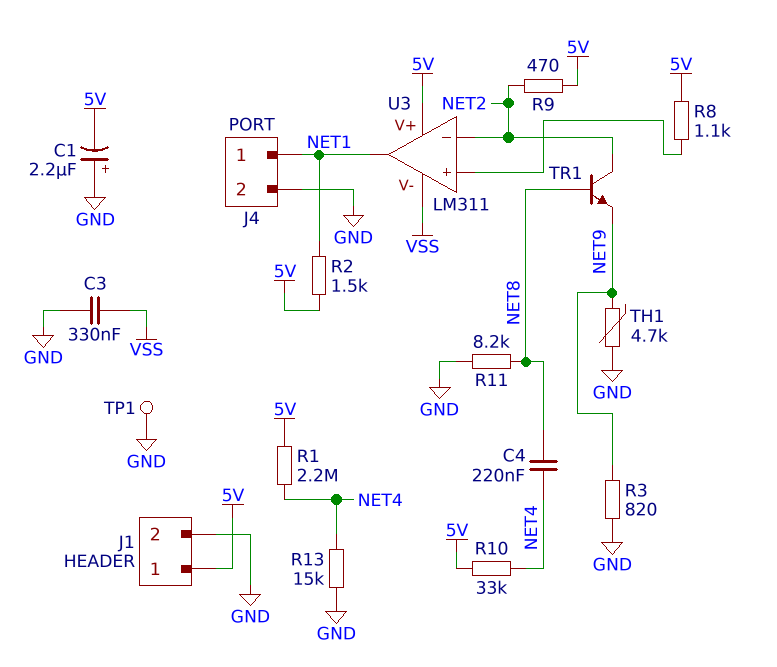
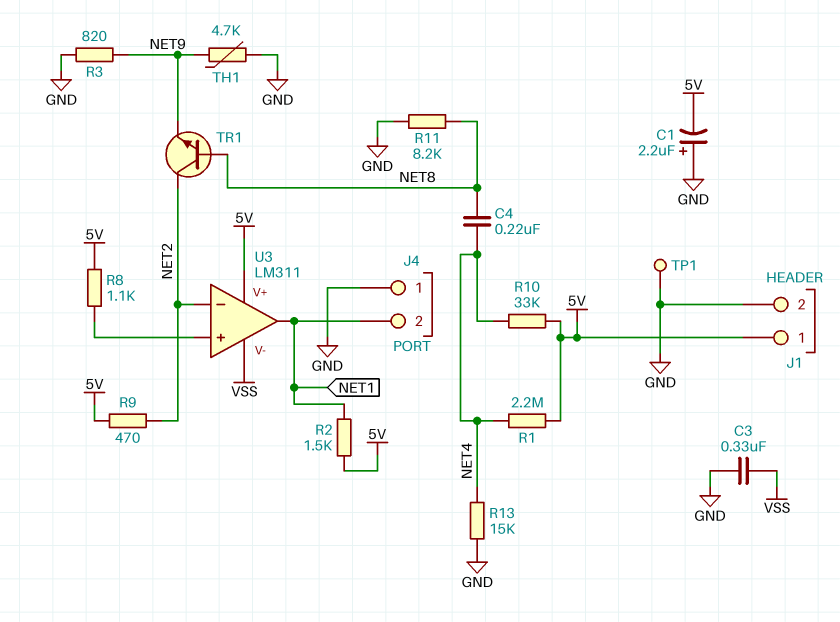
J4 pin 1: NET1 -> GND
J4 pin 2: GND -> NET1

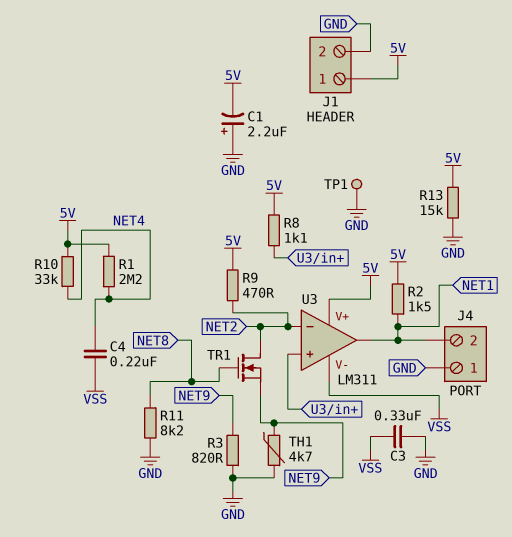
C4: 220nF (NET4, NET8) -> 220nF (NET4, VSS)
R13: 15k (GND, NET4) -> 15k (5V, GND)
TR1: NPN (B NET8, C NET2, E NET9) -> NMOS (G NET8, D NET2, S NET9)

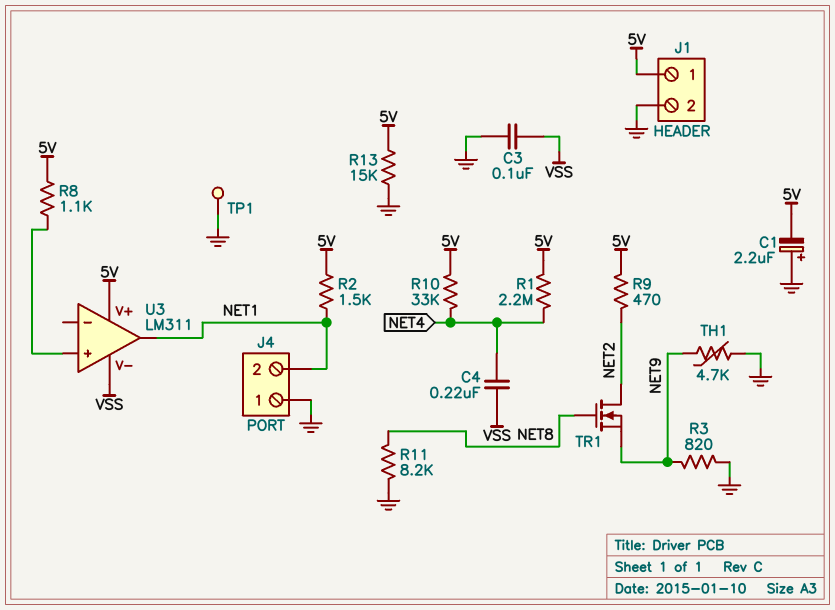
C3: 330nF (GND, VSS) -> 100nF (GND, VSS)
U3 pin in-: NET2 -> none

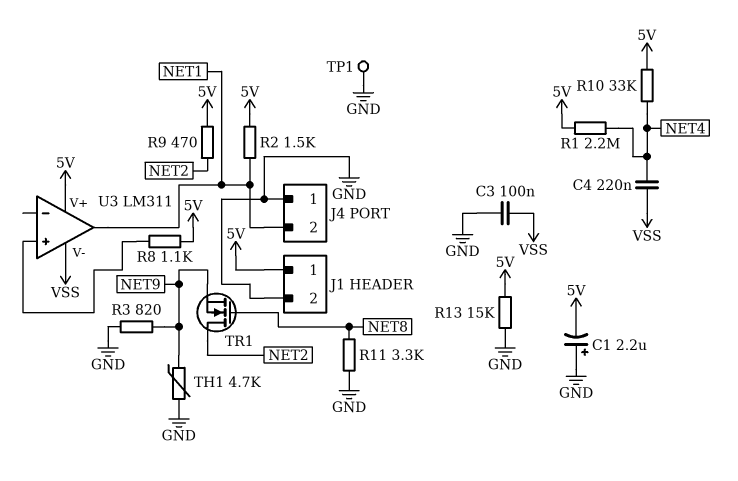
R11: 8.2k (GND, NET8) -> 3.3k (GND, NET8)

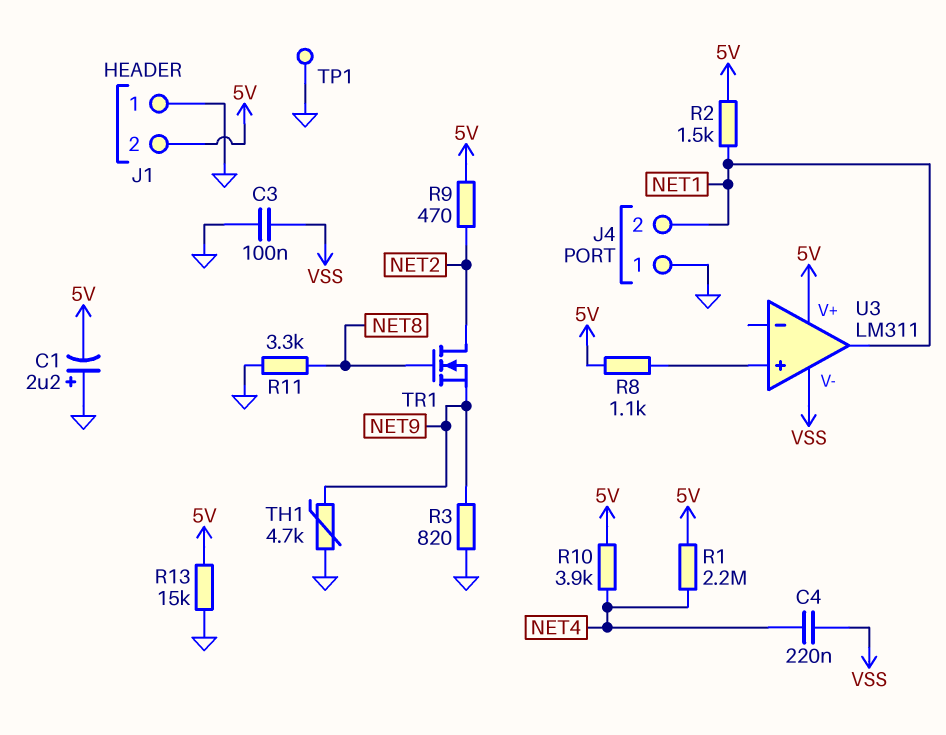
J1 pin 1: 5V -> GND
J1 pin 2: GND -> 5V
R10: 33k (5V, NET4) -> 3.9k (5V, NET4)

